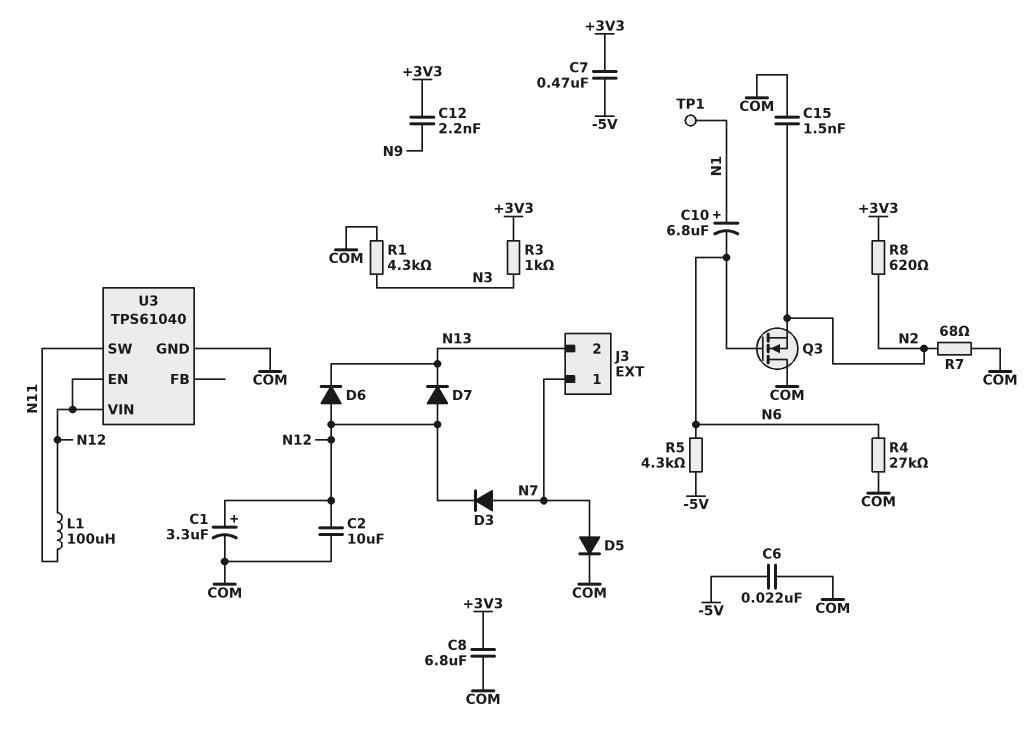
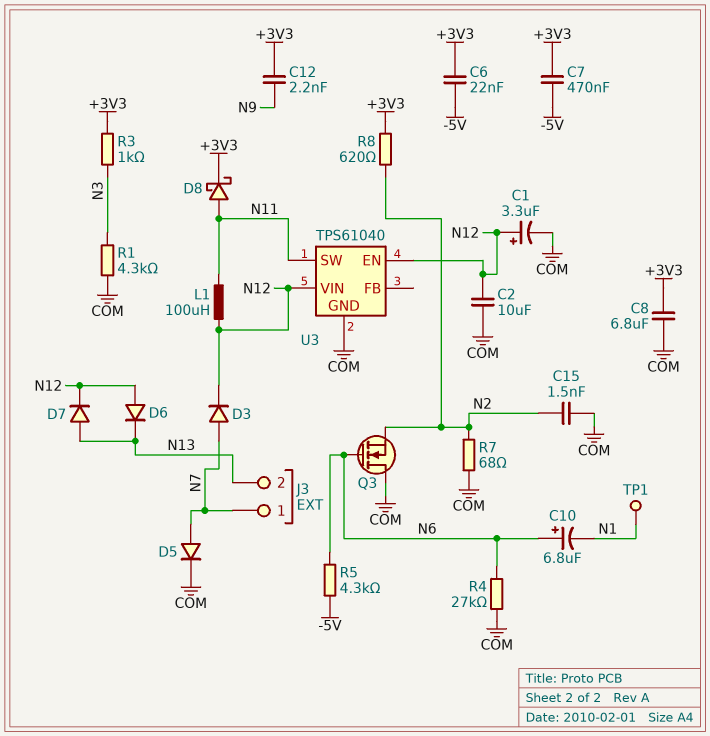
C6: 22nF (-5V, COM) -> 22nF (+3V3, -5V)
C10: 6.8uF (plus N1, minus N6) -> 6.8uF (plus N6, minus N1)
D7: diode (A N12, K N13) -> diode (A N13, K N12)
D8: none -> schottky (A N11, K +3V3)

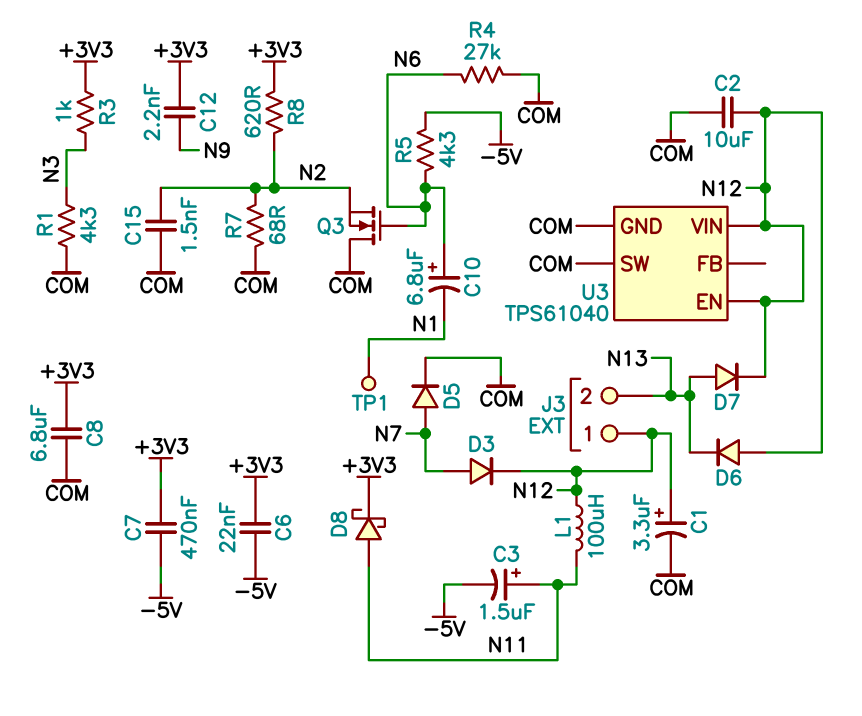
C3: none -> 1.5uF (plus N11, minus -5V)
J3 pin 1: N7 -> N12
U3 pin SW: N11 -> COM

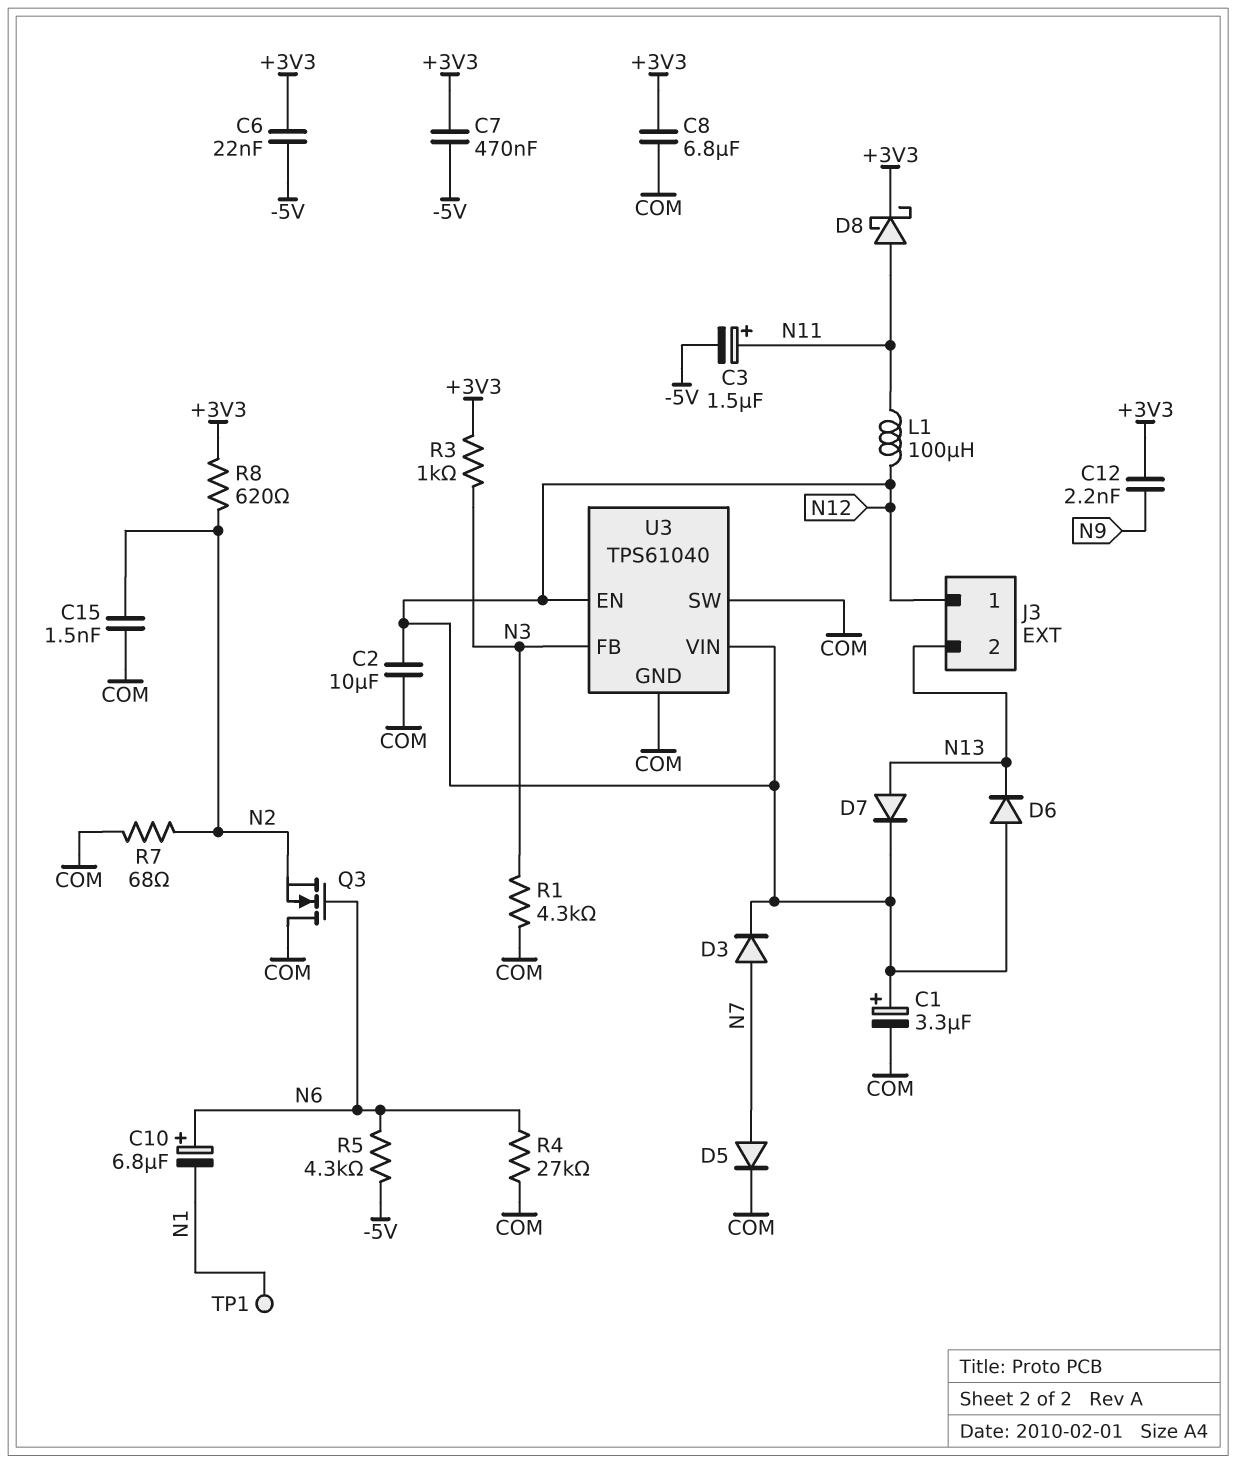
U3 pin FB: none -> N3

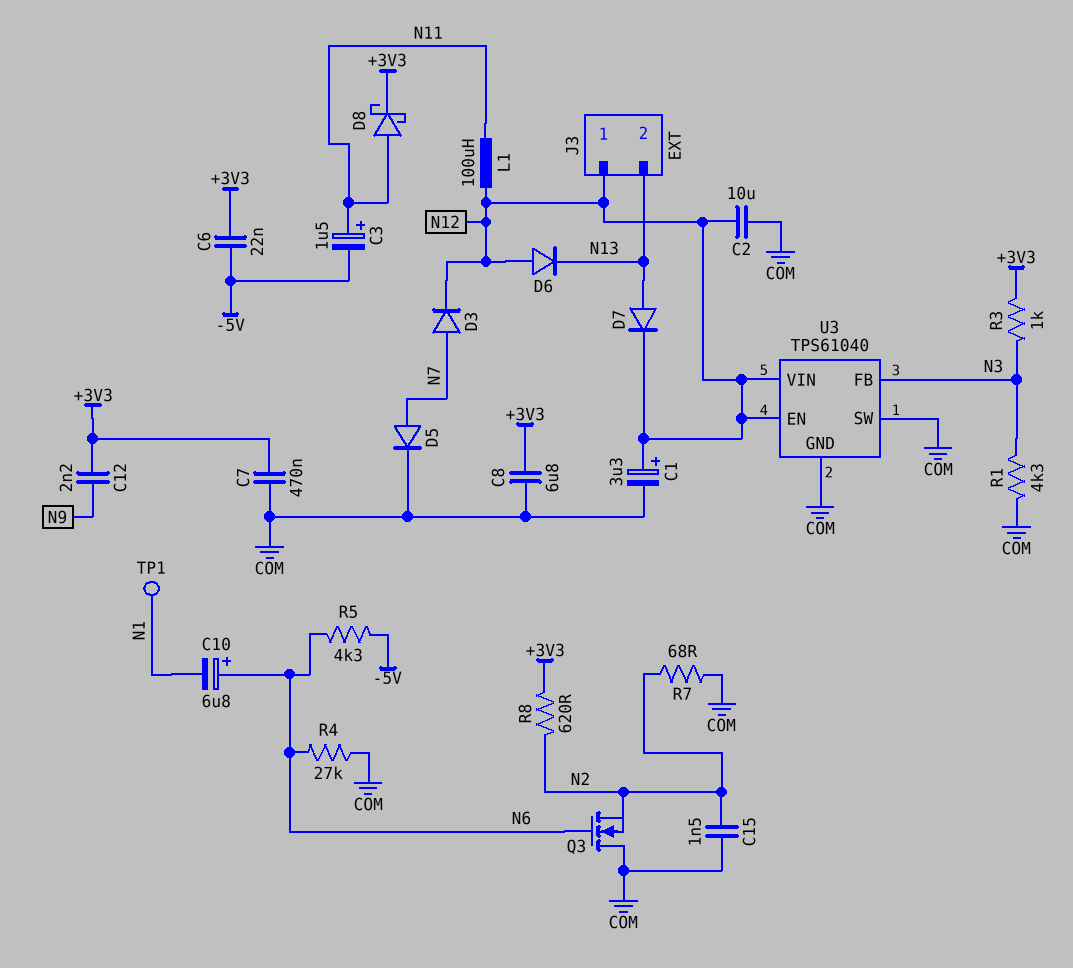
C7: 470nF (+3V3, -5V) -> 470nF (+3V3, COM)

